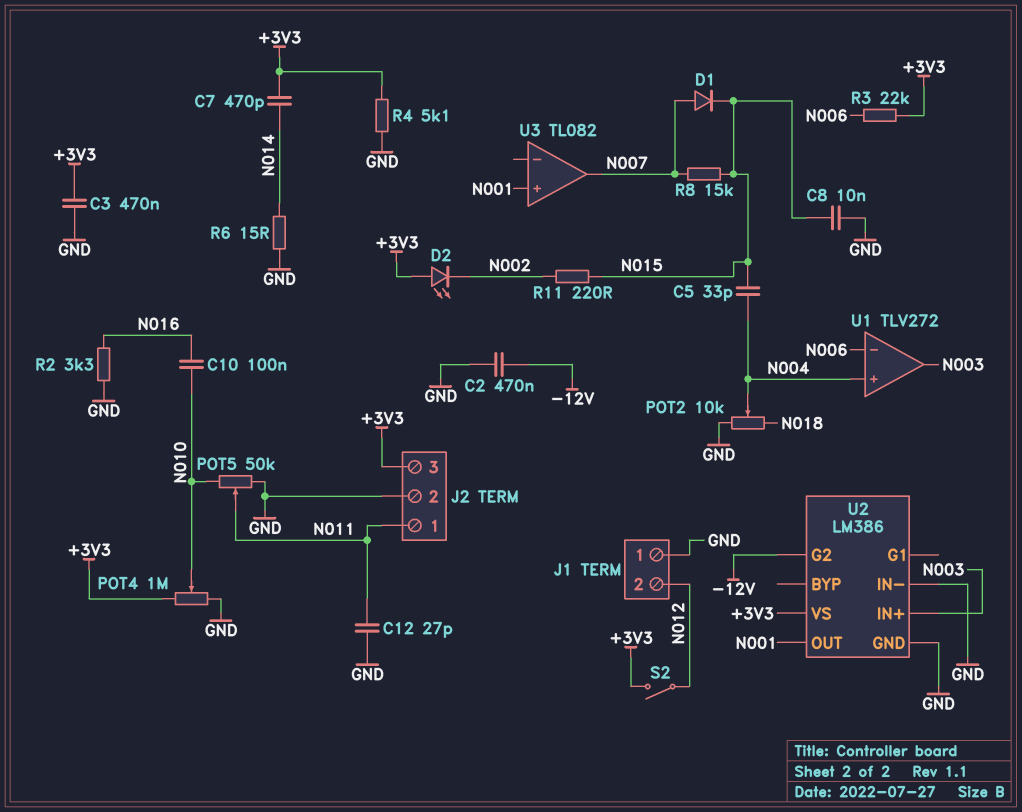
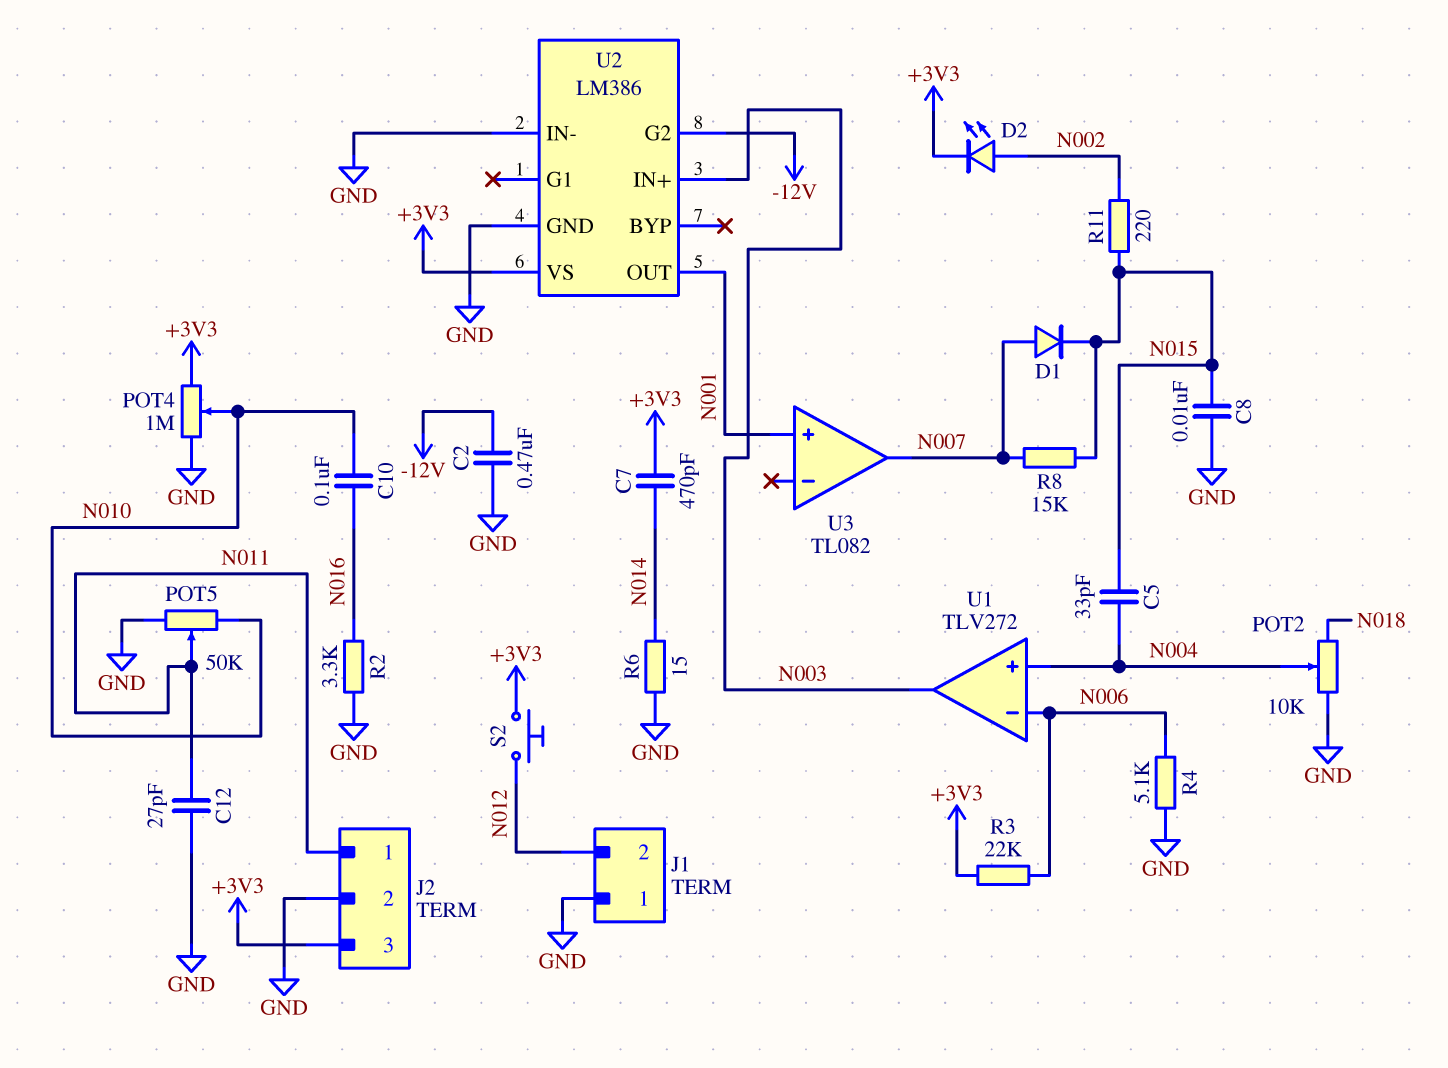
C3: 470nF (+3V3, GND) -> none
D2: LED (A +3V3, K N002) -> LED (A N002, K +3V3)
R4: 5.1k (+3V3, GND) -> 5.1k (GND, N006)
S2: switch (+3V3, N012) -> button (+3V3, N012)

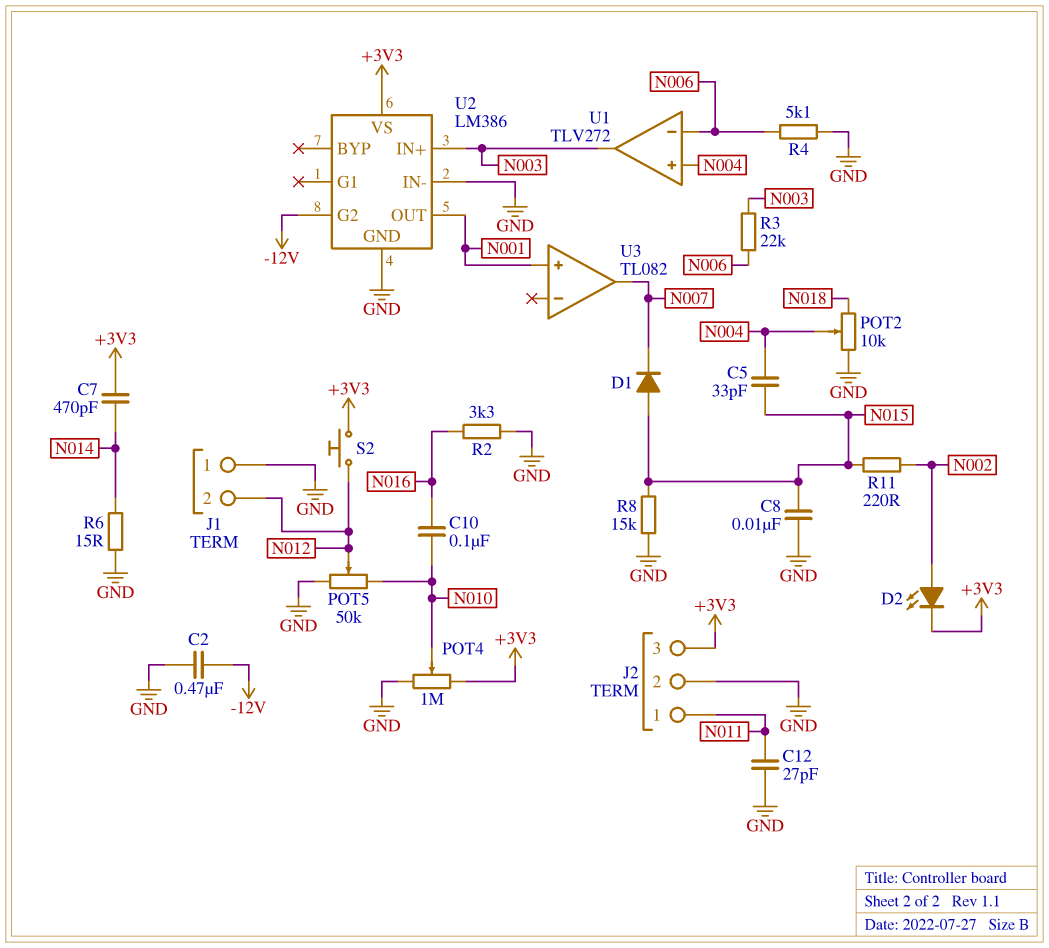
D1: diode (A N007, K N015) -> diode (A N015, K N007)
POT5: 50k (GND, N010, wiper N011) -> 50k (GND, N010, wiper N012)
R3: 22k (+3V3, N006) -> 22k (N003, N006)
R8: 15k (N007, N015) -> 15k (GND, N015)

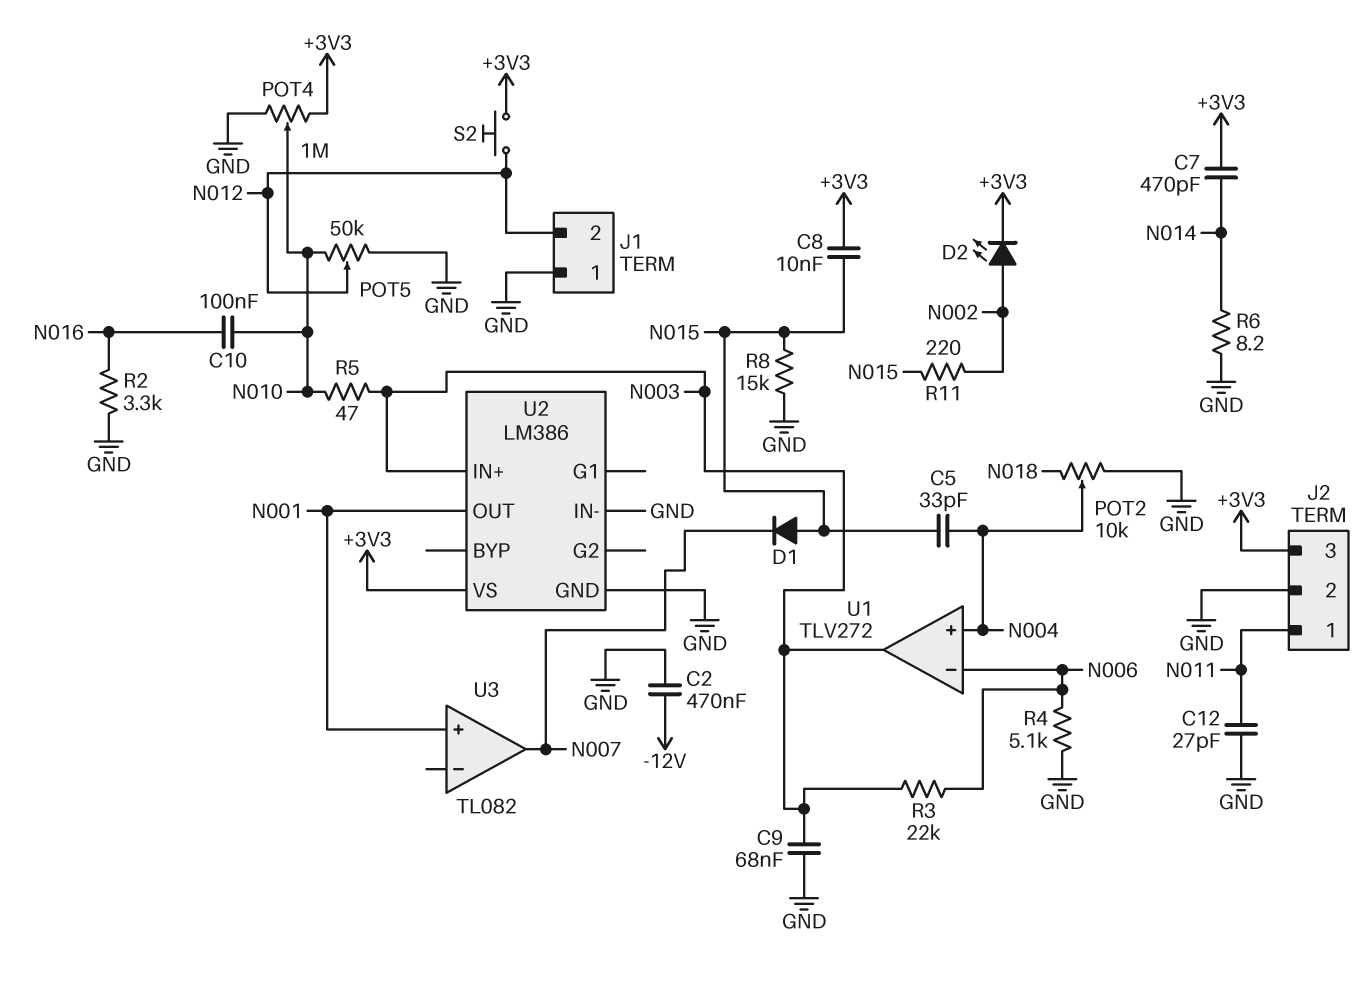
C8: 10nF (GND, N015) -> 10nF (+3V3, N015)
C9: none -> 68nF (GND, N003)
R5: none -> 47 (N003, N010)
R6: 15 (GND, N014) -> 8.2 (GND, N014)
U2 pin G2: -12V -> none

